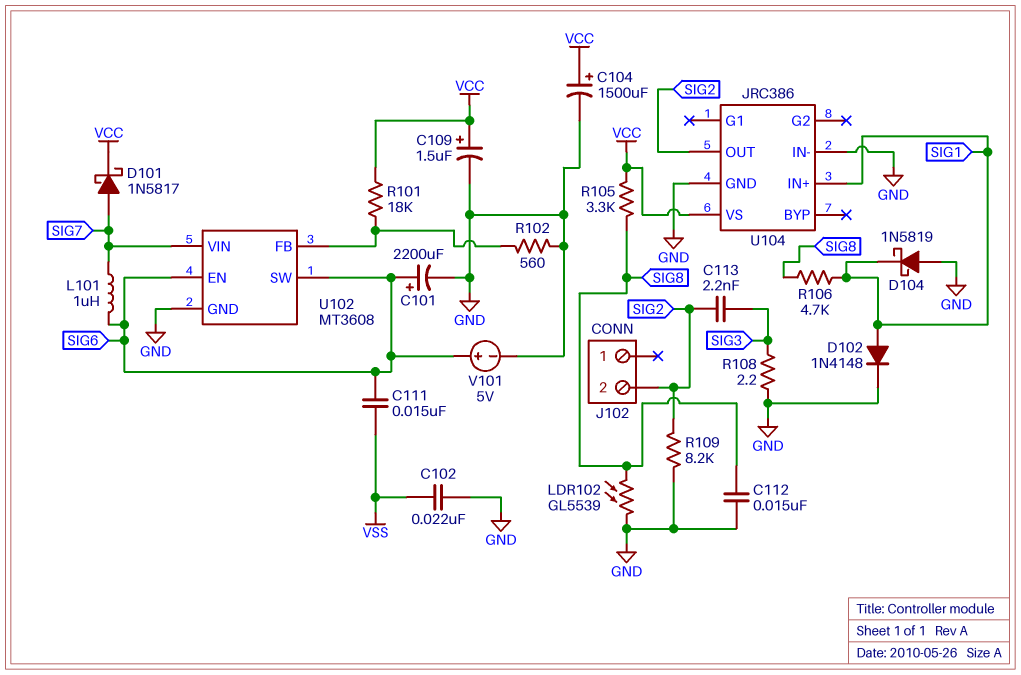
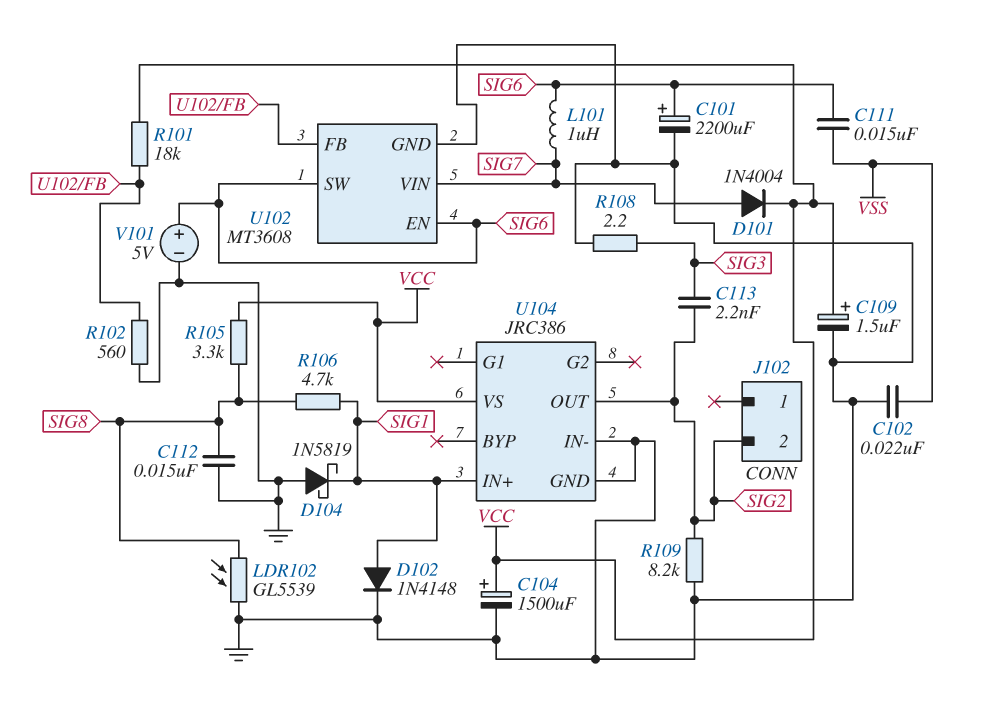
D101: schottky 1N5817 (A SIG7, K VCC) -> diode 1N4004 (A SIG7, K VCC)

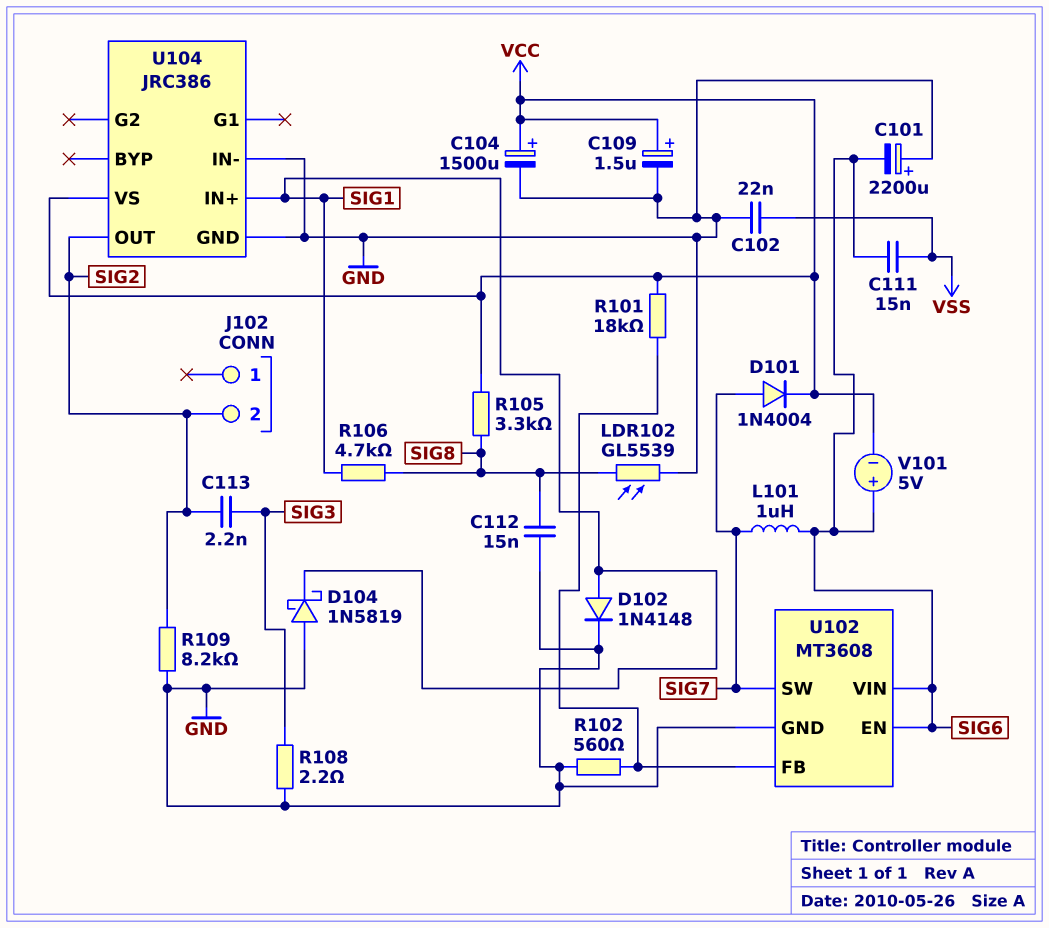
C101: 2200uF (plus SIG6, minus GND) -> 2200uF (plus GND, minus SIG6)
U102 pin SW: SIG6 -> SIG7
U102 pin VIN: SIG7 -> SIG6
V101: 5V (plus SIG6, minus GND) -> 5V (plus SIG6, minus VCC)

